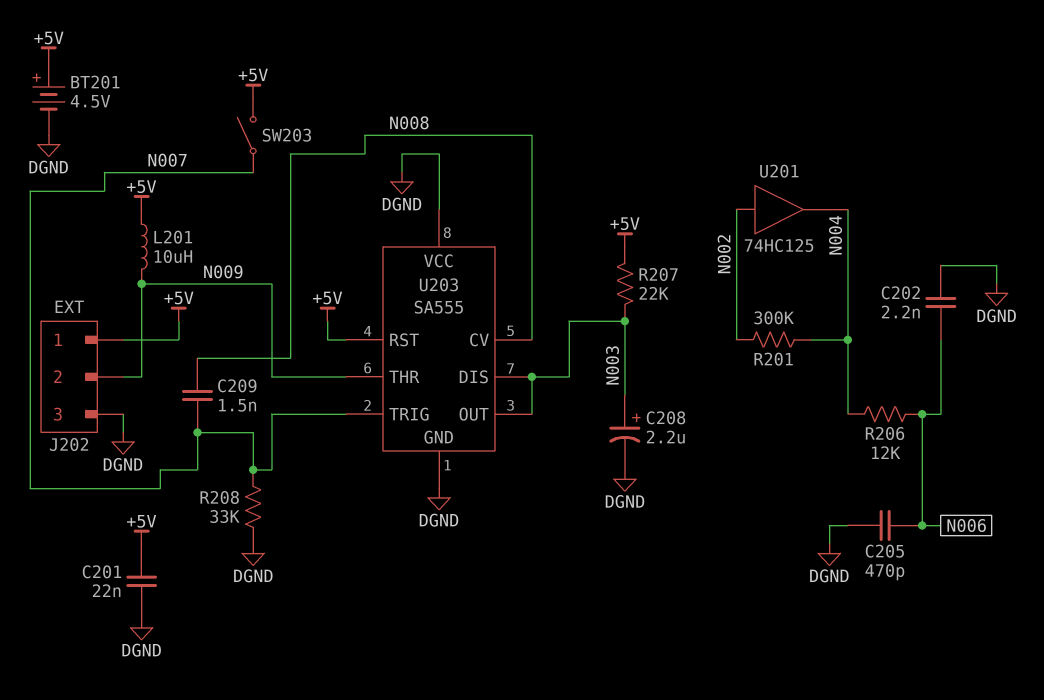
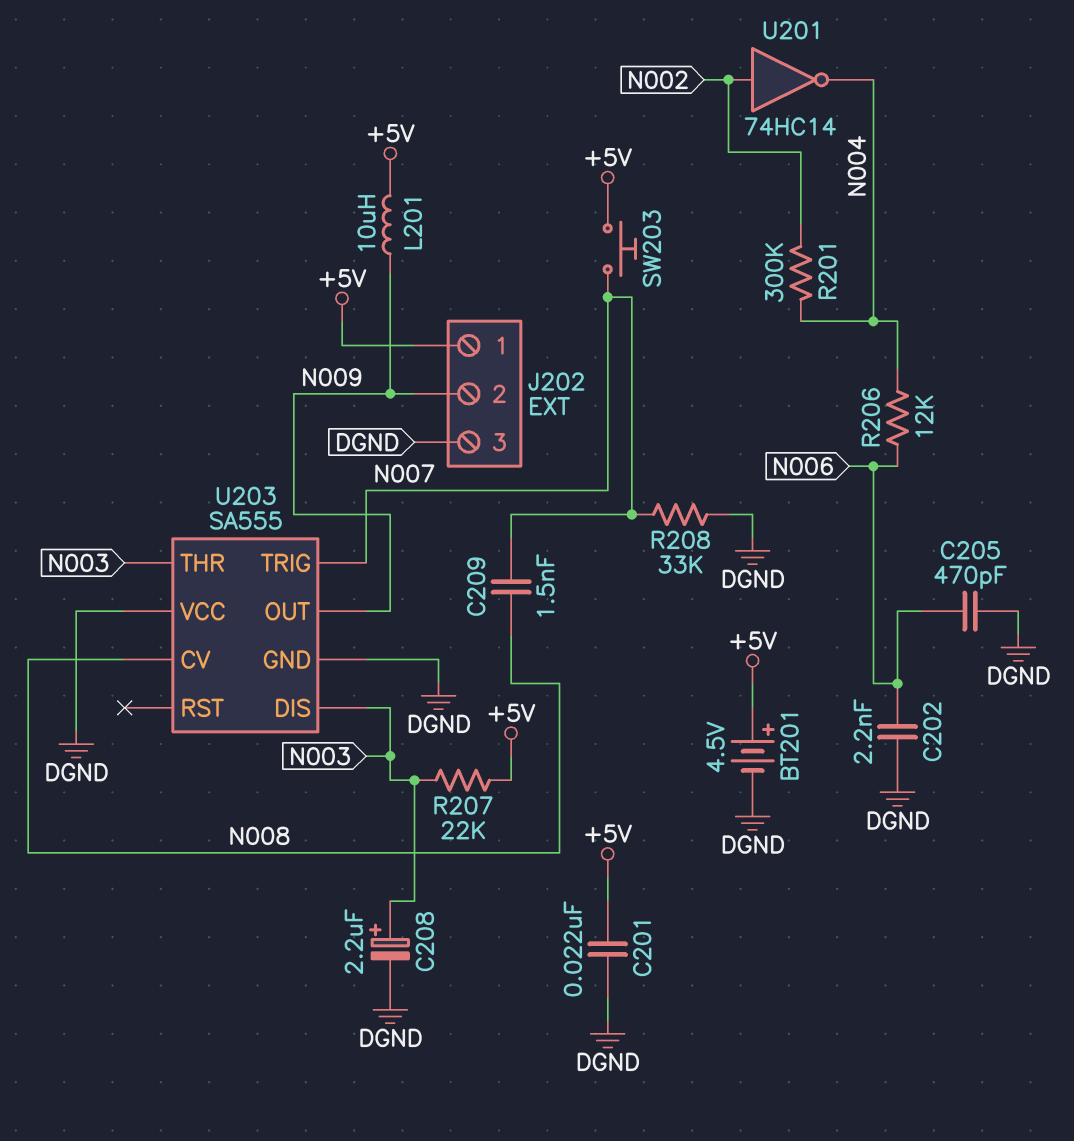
SW203: switch (+5V, N007) -> button (+5V, N007)
U201: buffer 74HC125 (in N002, out N004) -> NOT 74HC14 (in N002, out N004)
U203 pin OUT: N003 -> N009
U203 pin RST: +5V -> none
U203 pin THR: N009 -> N003

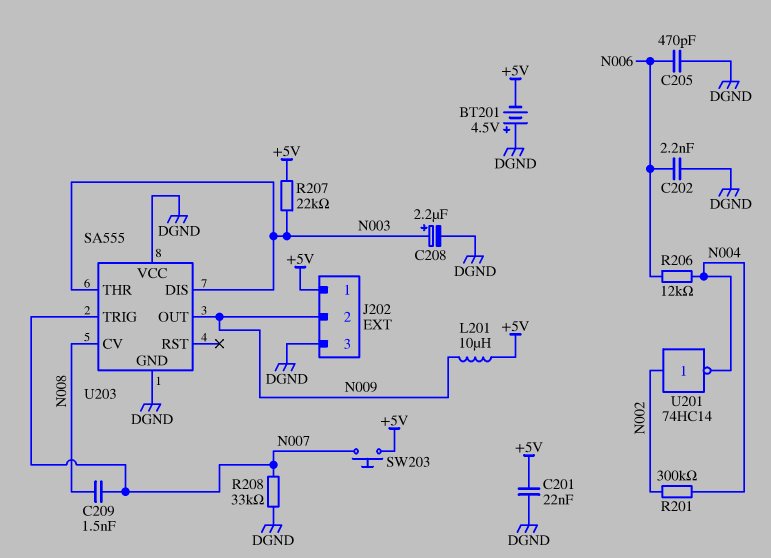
BT201: 4.5V (plus +5V, minus DGND) -> 4.5V (plus DGND, minus +5V)

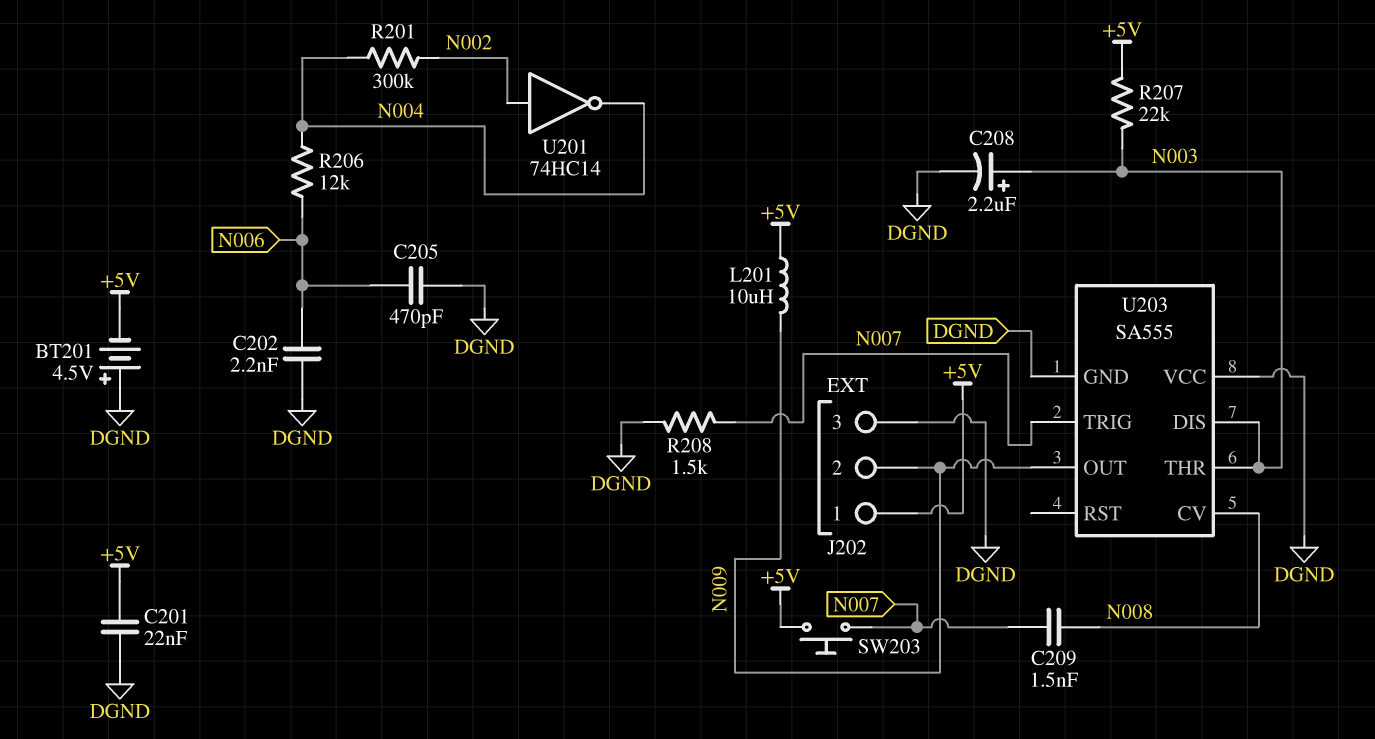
R208: 33k (DGND, N007) -> 1.5k (DGND, N007)

